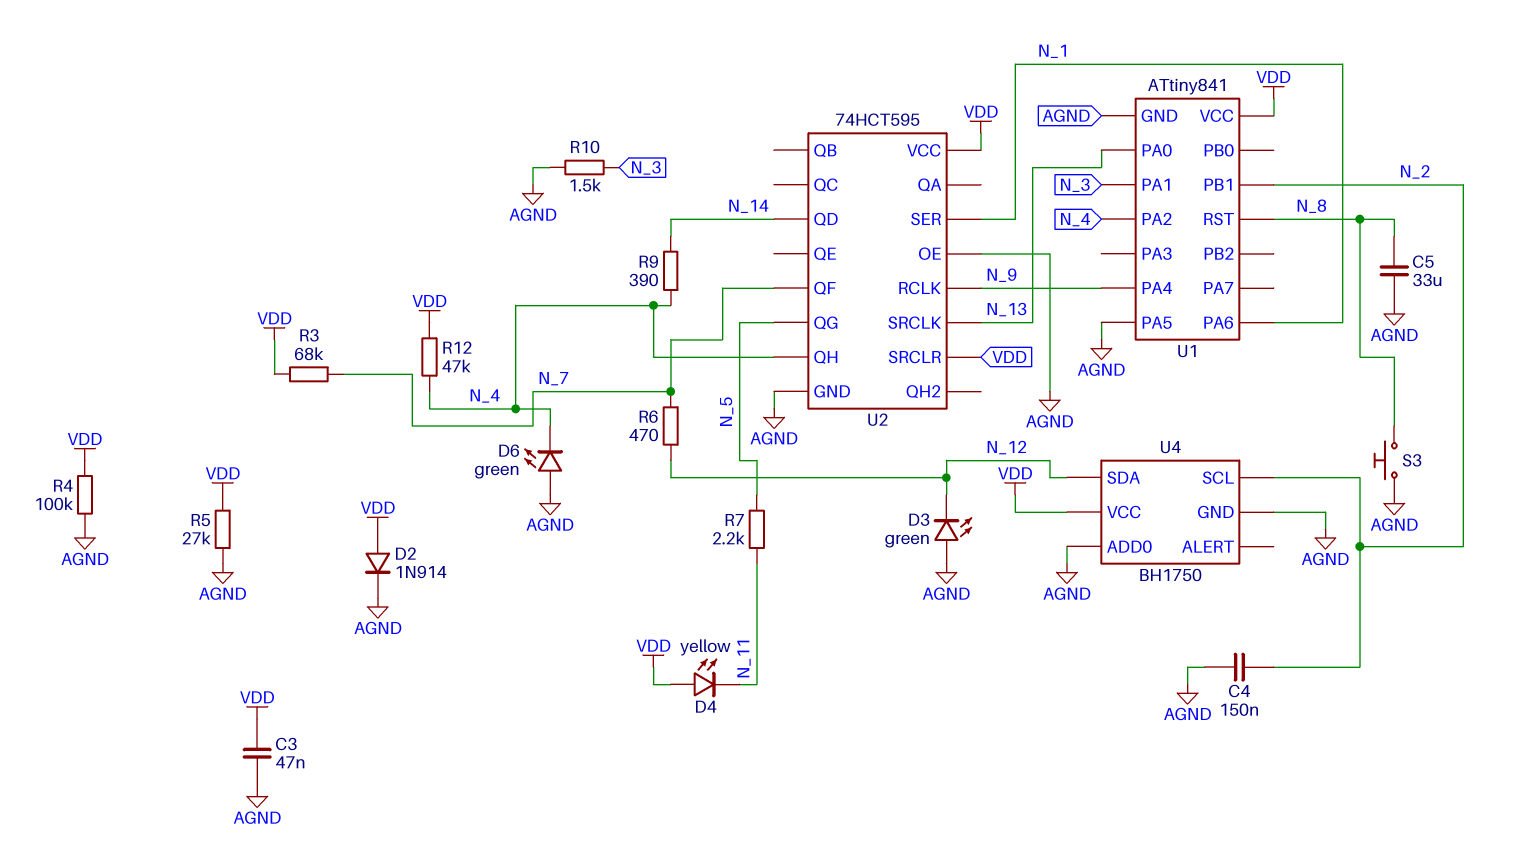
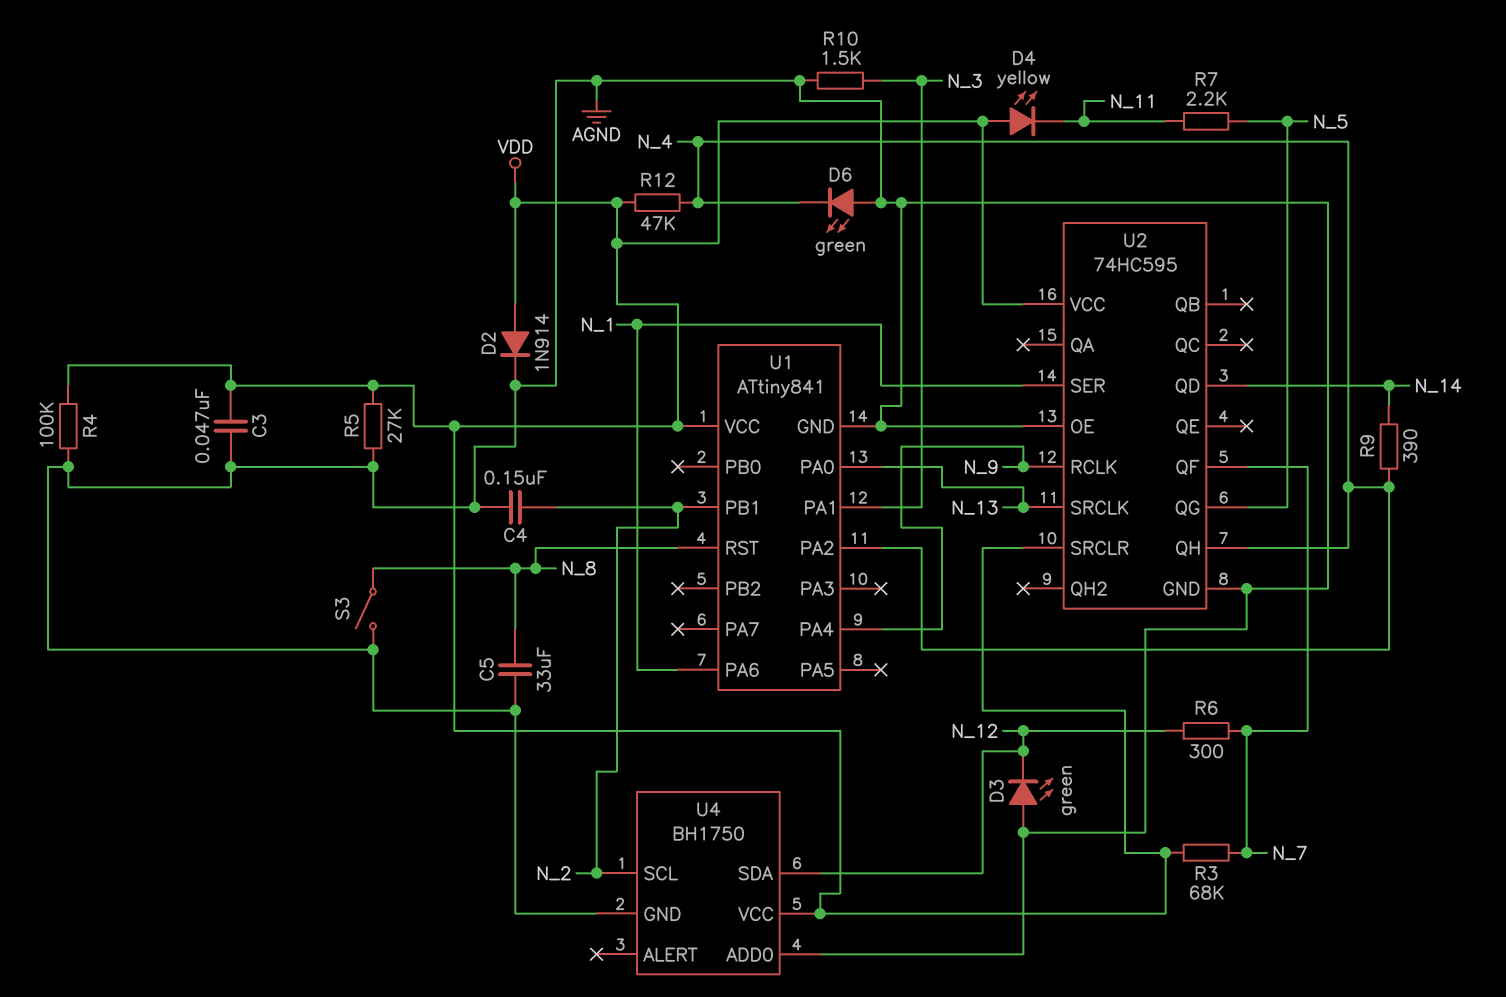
R6: 470 (N_7, N_12) -> 300 (N_7, N_12)
S3: button (AGND, N_8) -> switch (AGND, N_8)
U1 pin PA5: AGND -> none
U2: 74HCT595 -> 74HC595

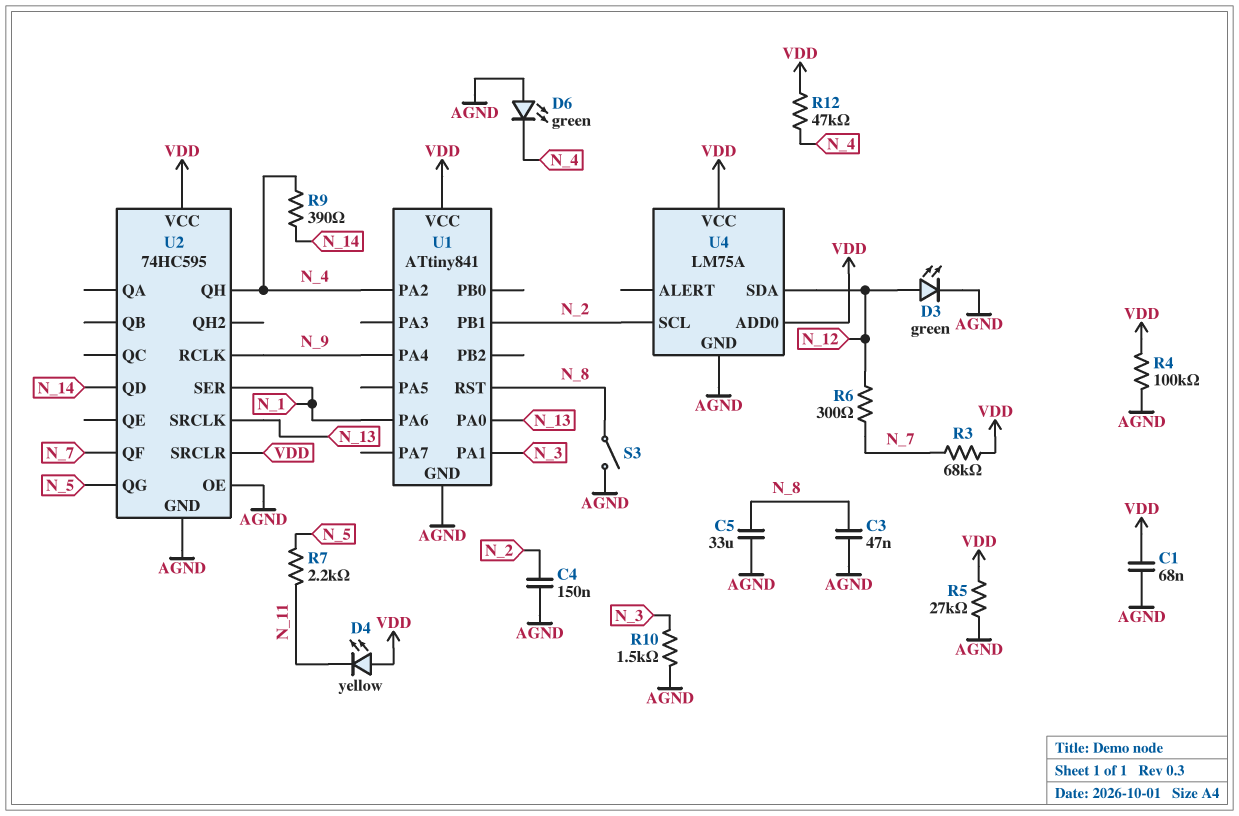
C1: none -> 68nF (AGND, VDD)
C3: 47nF (AGND, VDD) -> 47nF (AGND, N_8)
D2: diode 1N914 (A VDD, K AGND) -> none
D3: LED green (A AGND, K N_12) -> LED green (A N_12, K AGND)
U4: BH1750 -> LM75A
U4 pin ADD0: AGND -> VDD

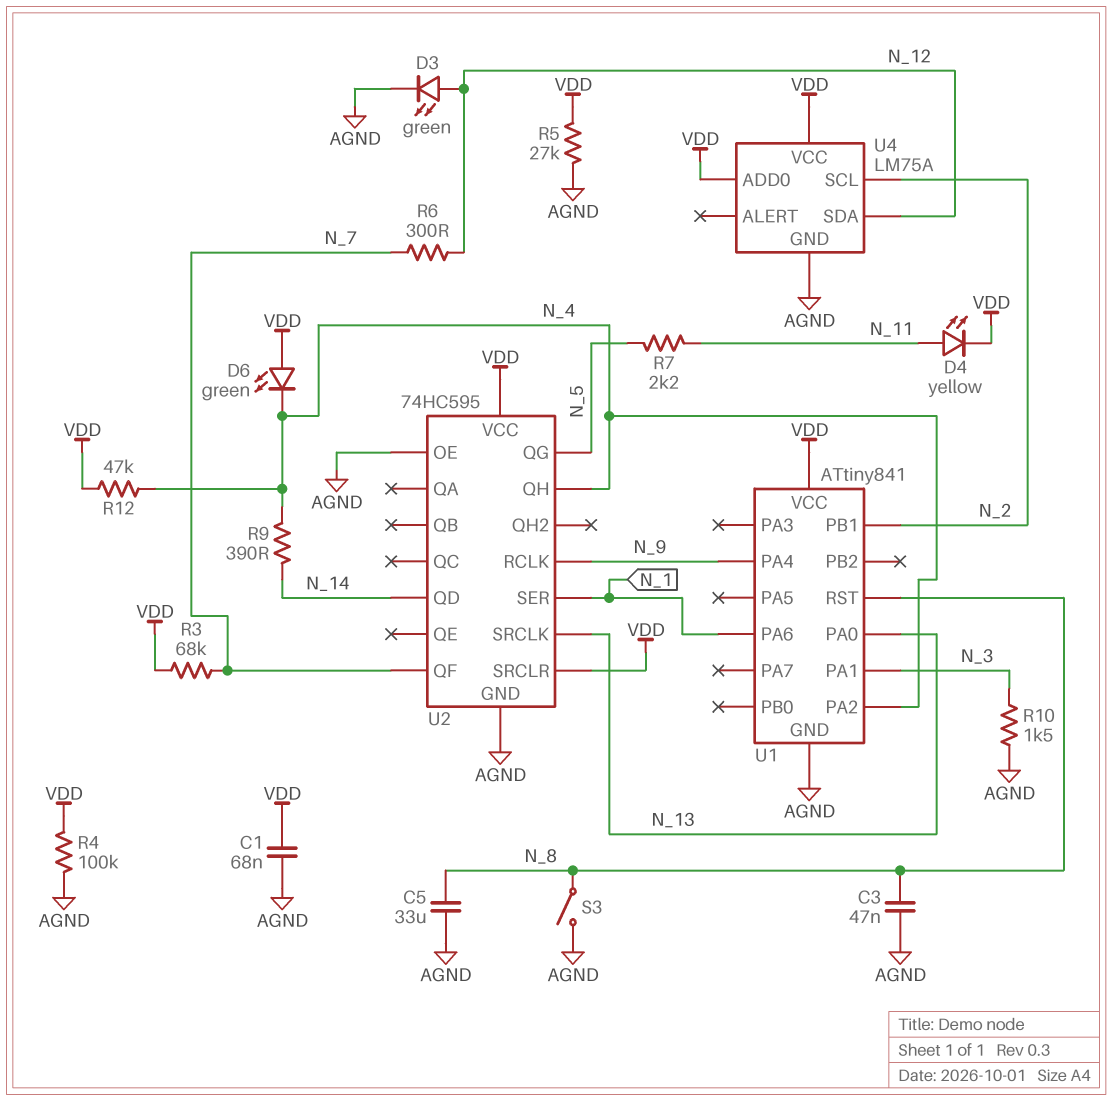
C4: 150nF (AGND, N_2) -> none
D4: LED yellow (A VDD, K N_11) -> LED yellow (A N_11, K VDD)
D6: LED green (A AGND, K N_4) -> LED green (A VDD, K N_4)

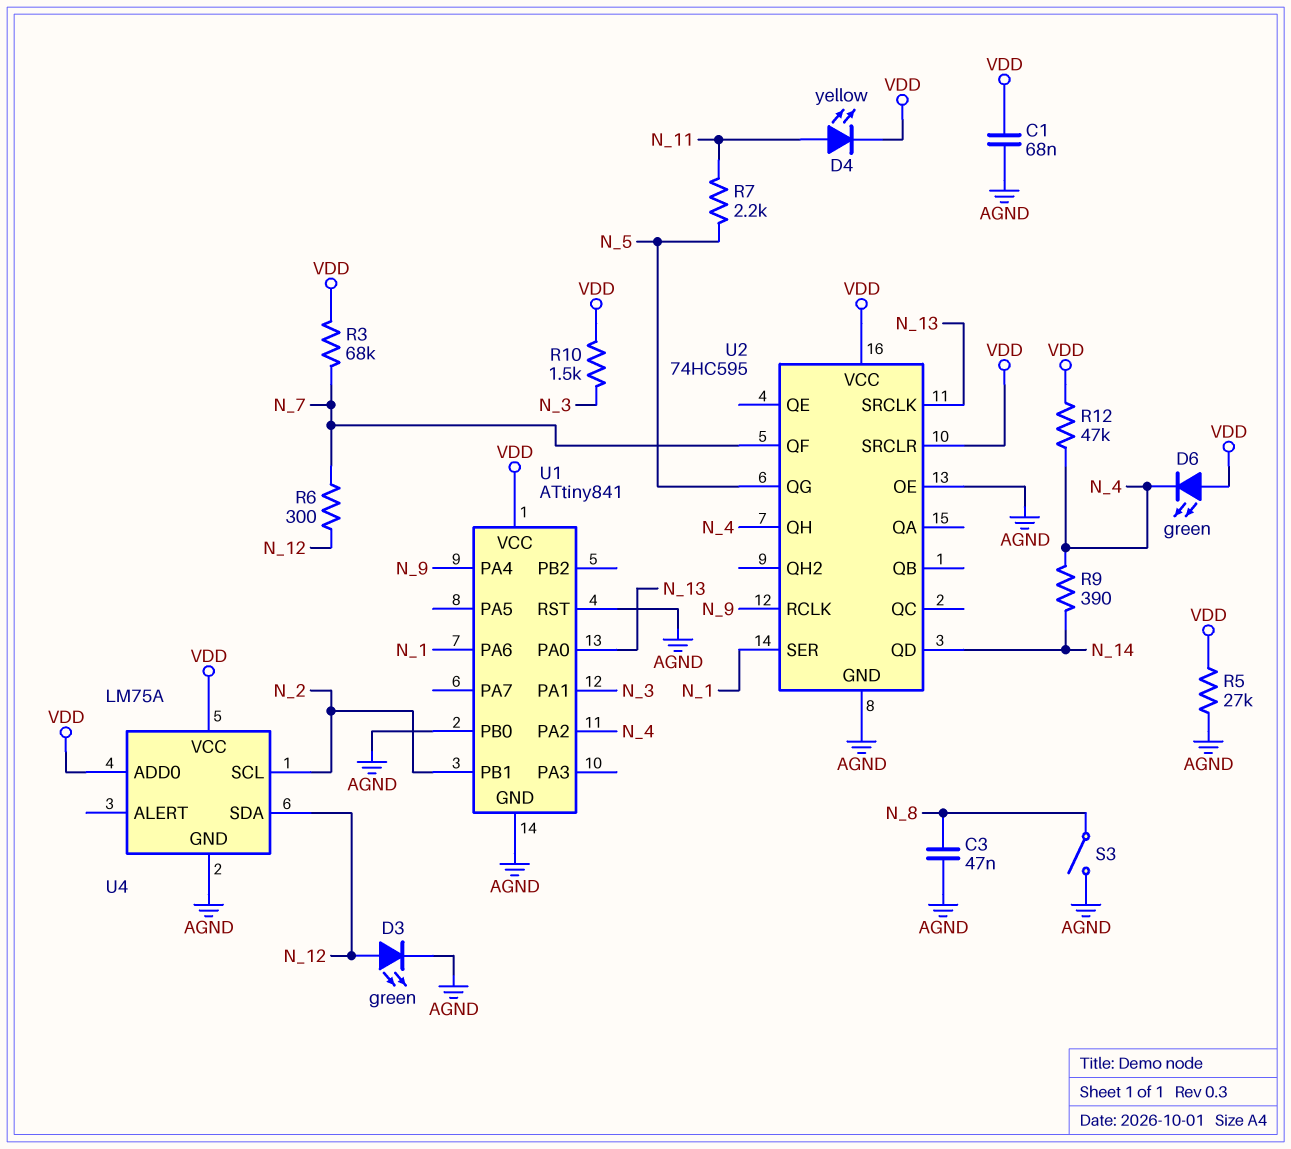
C5: 33uF (AGND, N_8) -> none
R4: 100k (AGND, VDD) -> none
R10: 1.5k (AGND, N_3) -> 1.5k (N_3, VDD)
U1 pin PB0: none -> AGND
U1 pin RST: N_8 -> AGND

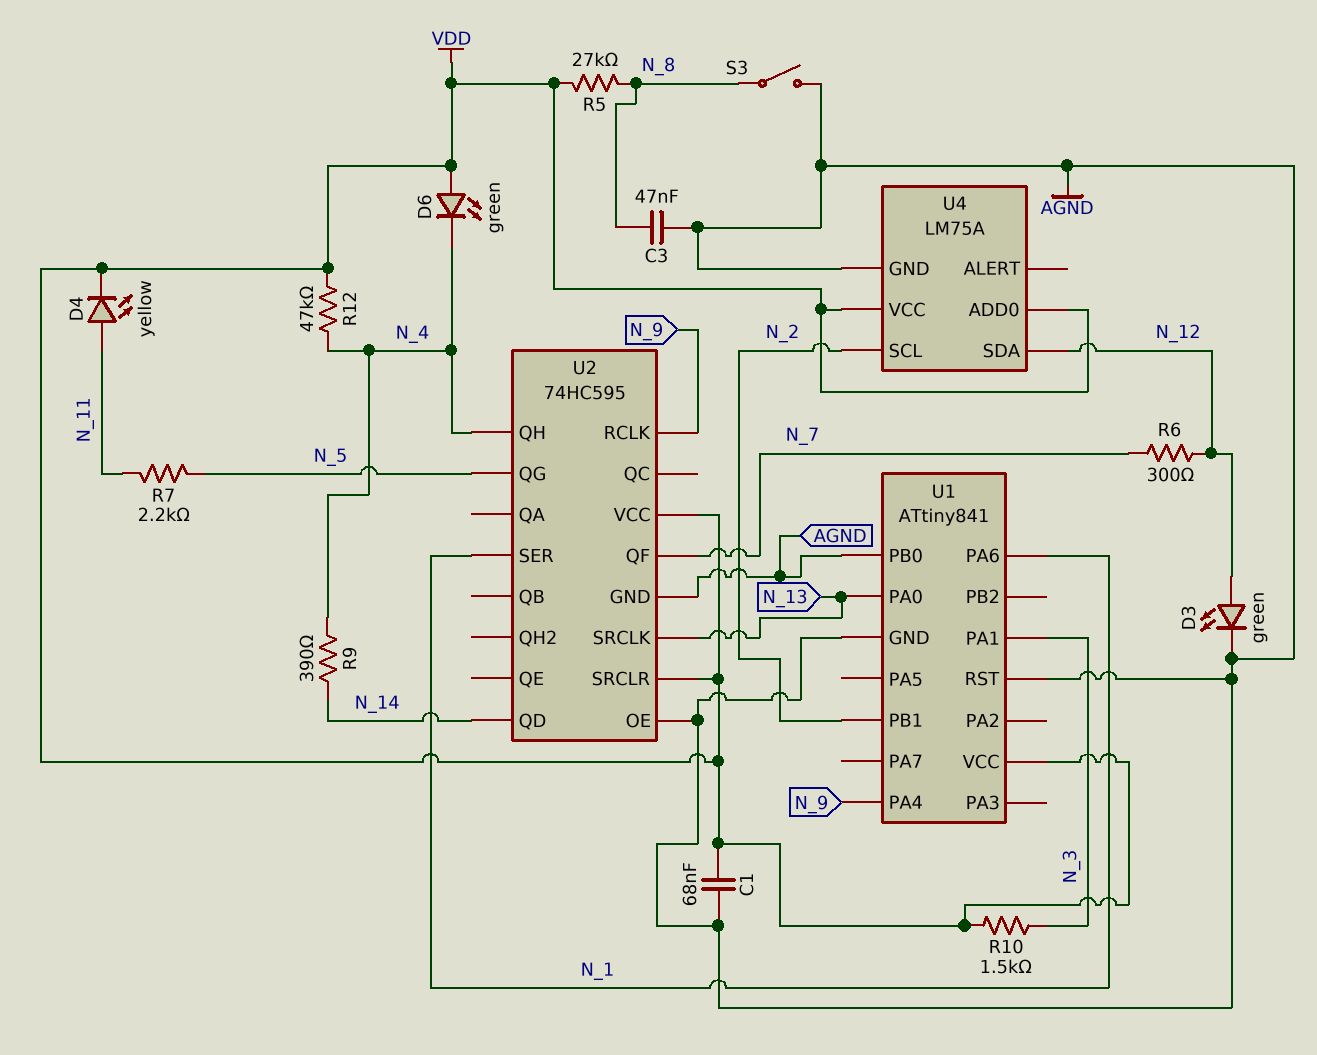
R3: 68k (N_7, VDD) -> none
R5: 27k (AGND, VDD) -> 27k (N_8, VDD)
U1 pin PA2: N_4 -> none

